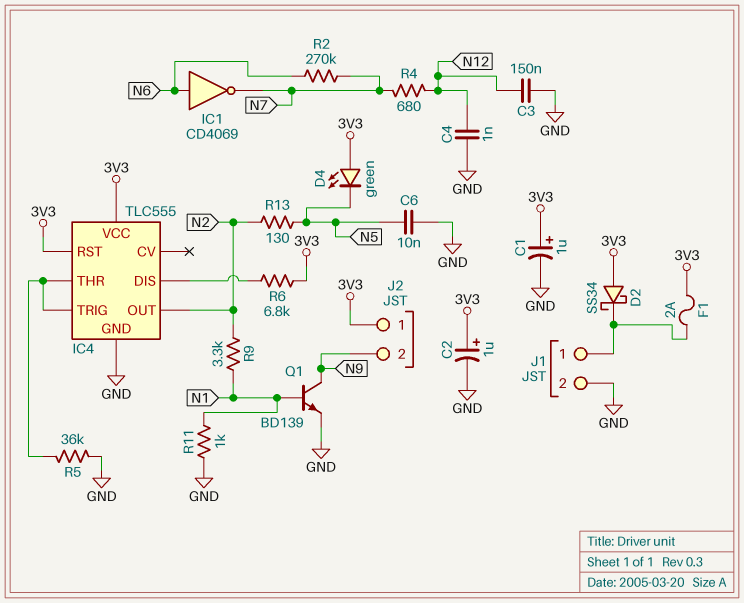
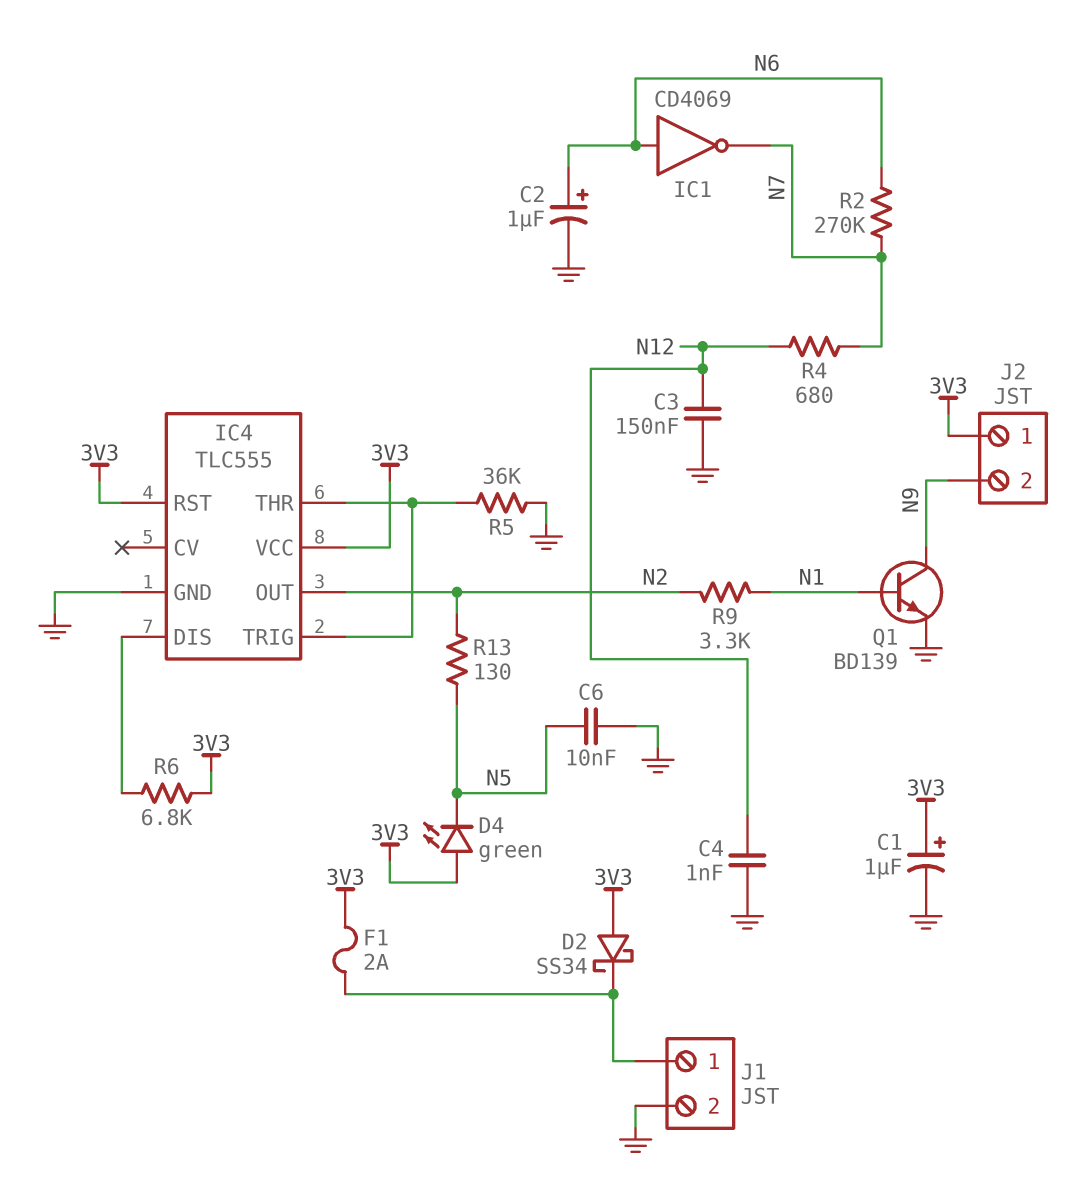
C2: 1uF (plus 3V3, minus GND) -> 1uF (plus N6, minus GND)
R11: 1k (GND, N1) -> none

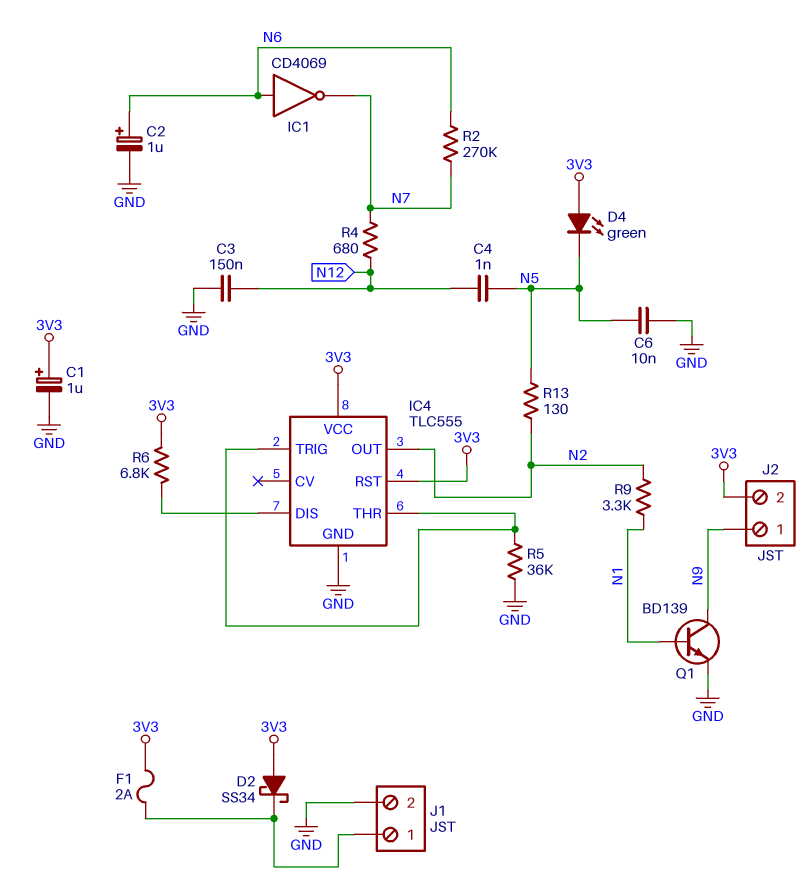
C4: 1nF (GND, N12) -> 1nF (N5, N12)
J2 pin 1: 3V3 -> N9
J2 pin 2: N9 -> 3V3

